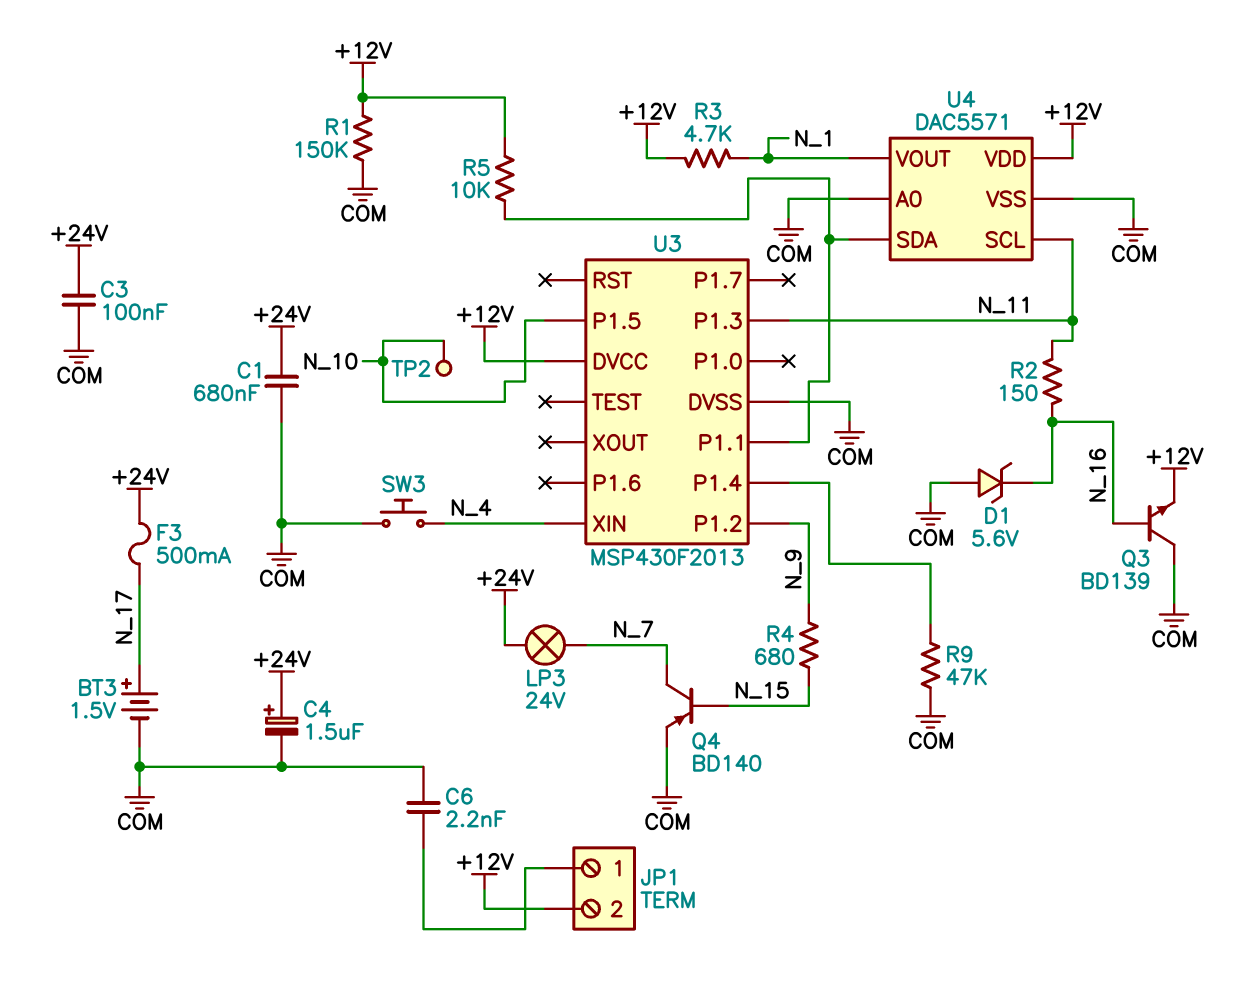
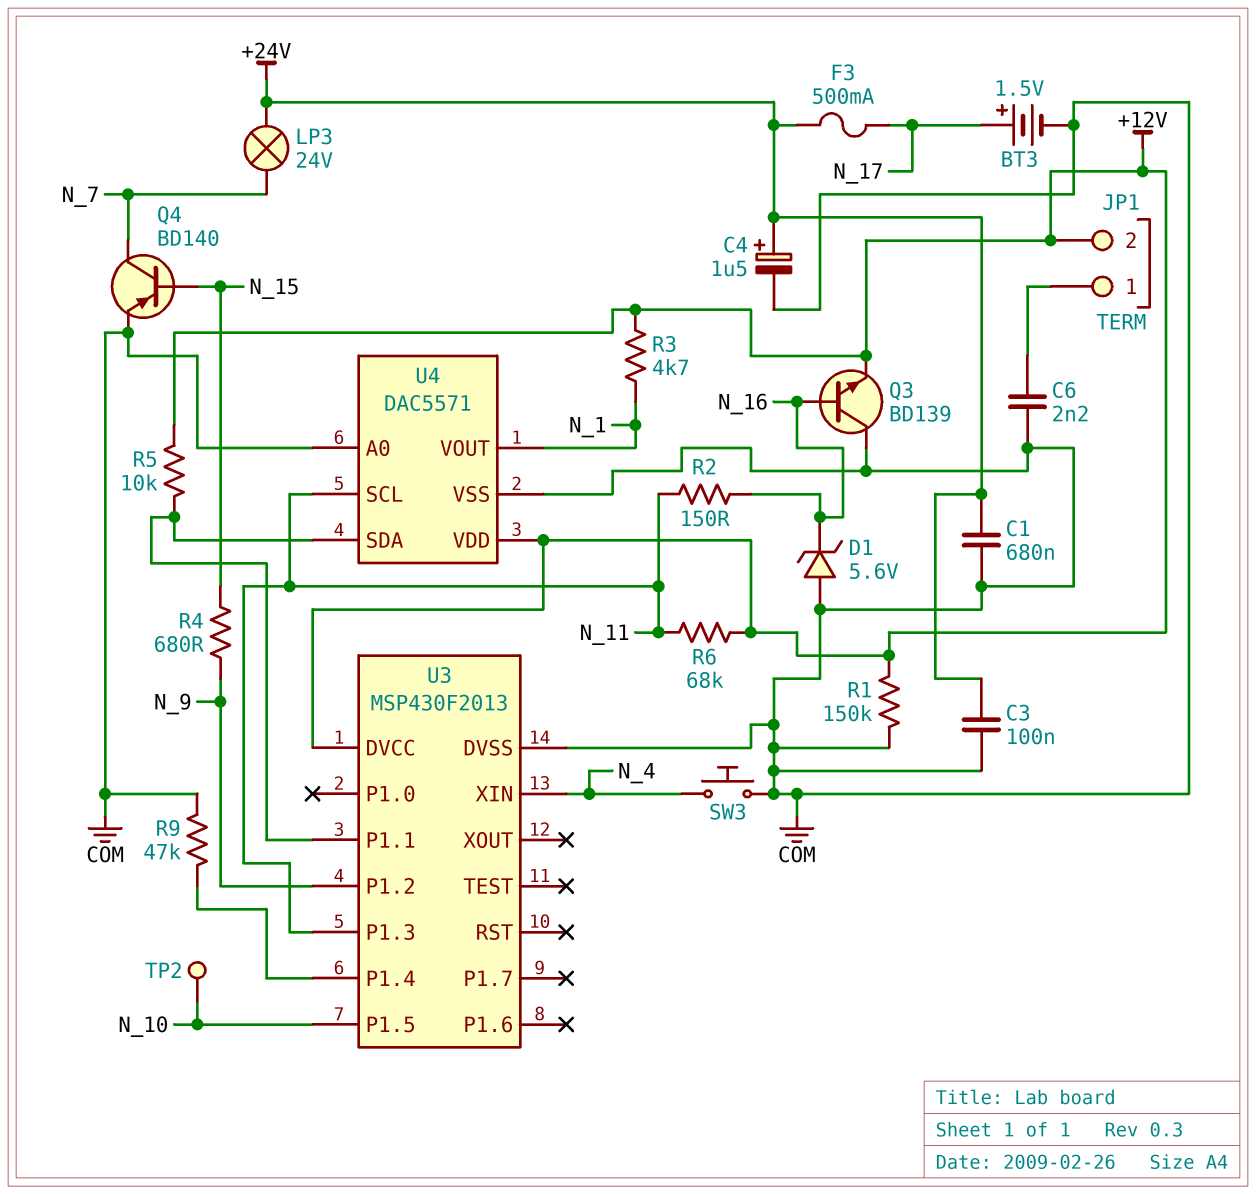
R6: none -> 68k (+12V, N_11)

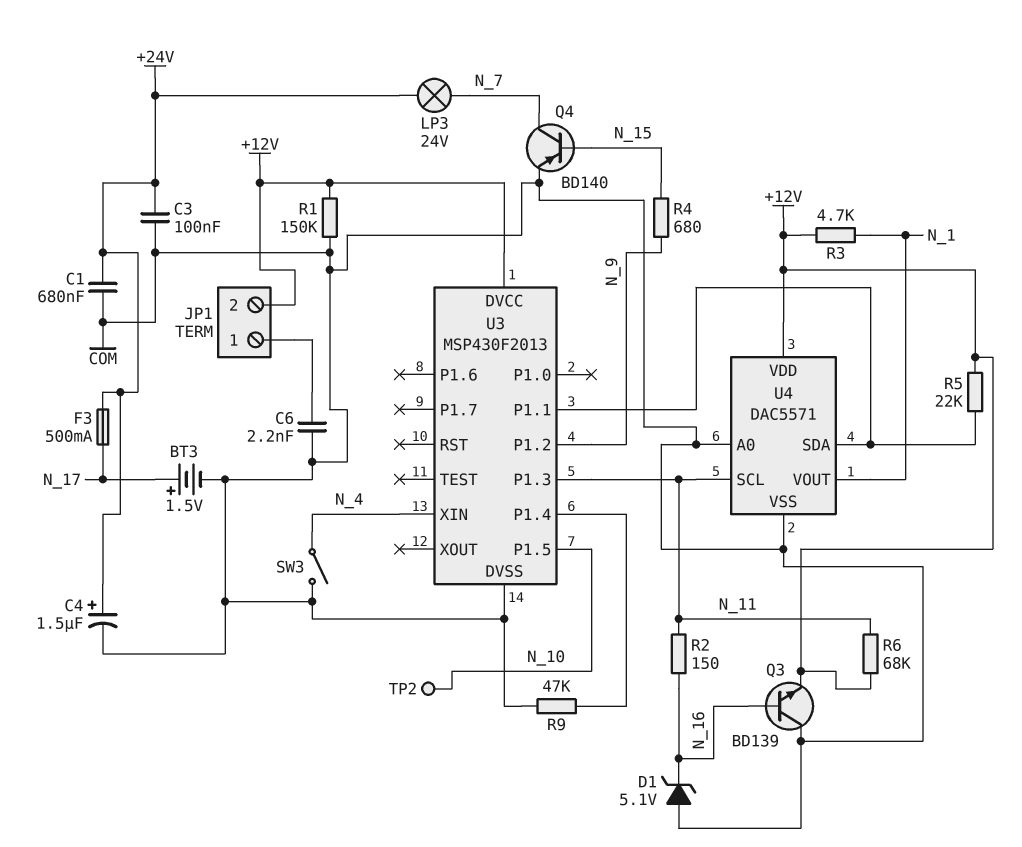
D1: zener 5.6V (A COM, K N_16) -> zener 5.1V (A COM, K N_16)
R5: 10k (+12V, U3/P1.1) -> 22k (+12V, U3/P1.1)
SW3: button (COM, N_4) -> switch (COM, N_4)

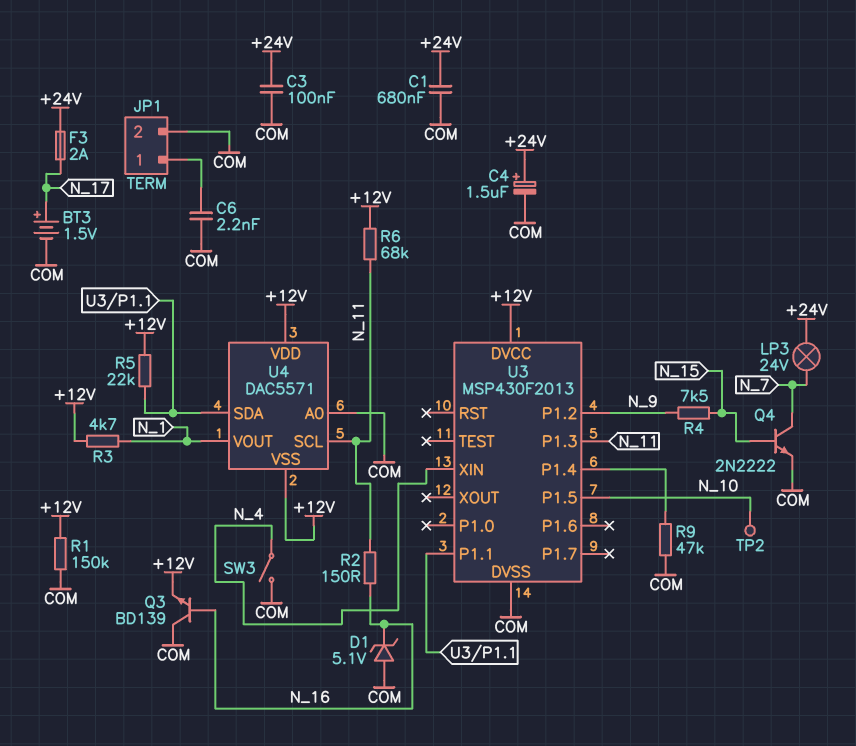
F3: 500mA (+24V, N_17) -> 2A (+24V, N_17)
JP1 pin 2: +12V -> COM
Q4: PNP BD140 (B N_15, C N_7, E COM) -> NPN 2N2222 (B N_15, C N_7, E COM)
R4: 680 (N_9, N_15) -> 7.5k (N_9, N_15)
U4 pin VSS: COM -> +12V

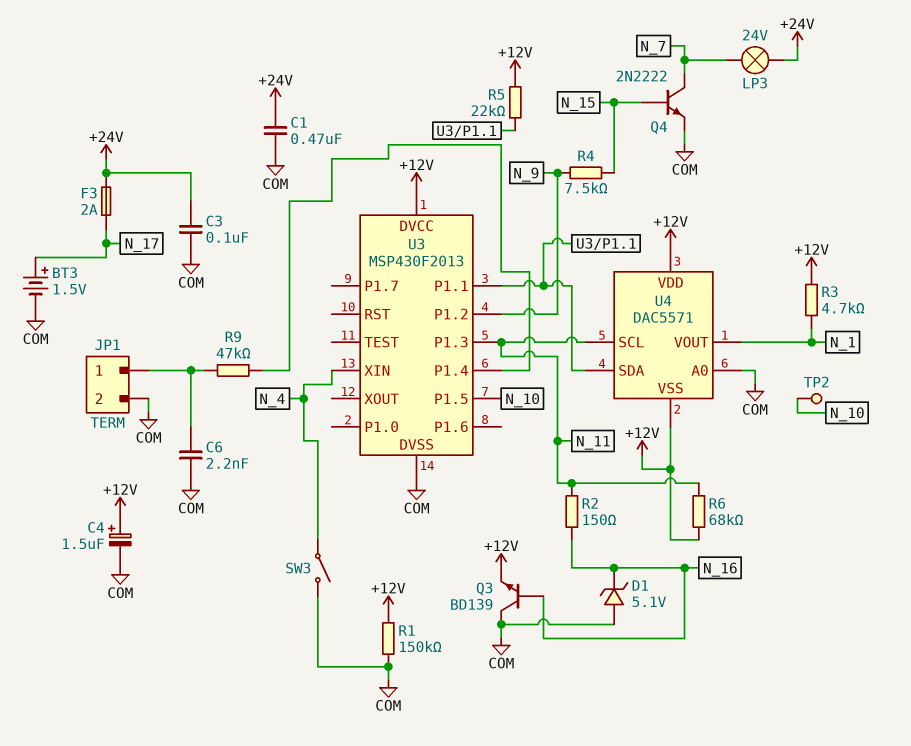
C1: 680nF (+24V, COM) -> 470nF (+24V, COM)
C4: 1.5uF (plus +24V, minus COM) -> 1.5uF (plus +12V, minus COM)
R9: 47k (COM, U3/P1.4) -> 47k (JP1/1, U3/P1.4)

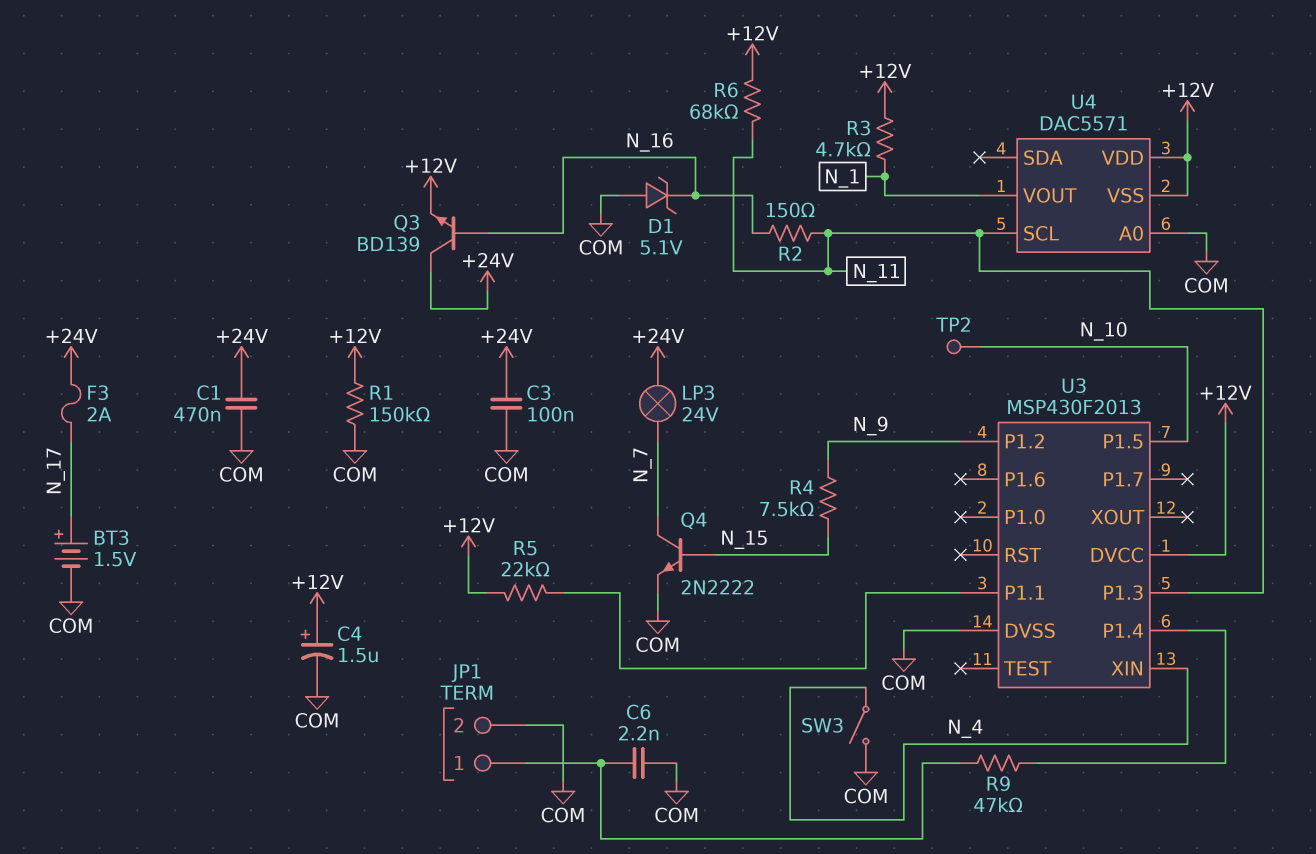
Q3: NPN BD139 (B N_16, C COM, E +12V) -> NPN BD139 (B N_16, C +24V, E +12V)
U4 pin SDA: U3/P1.1 -> none

